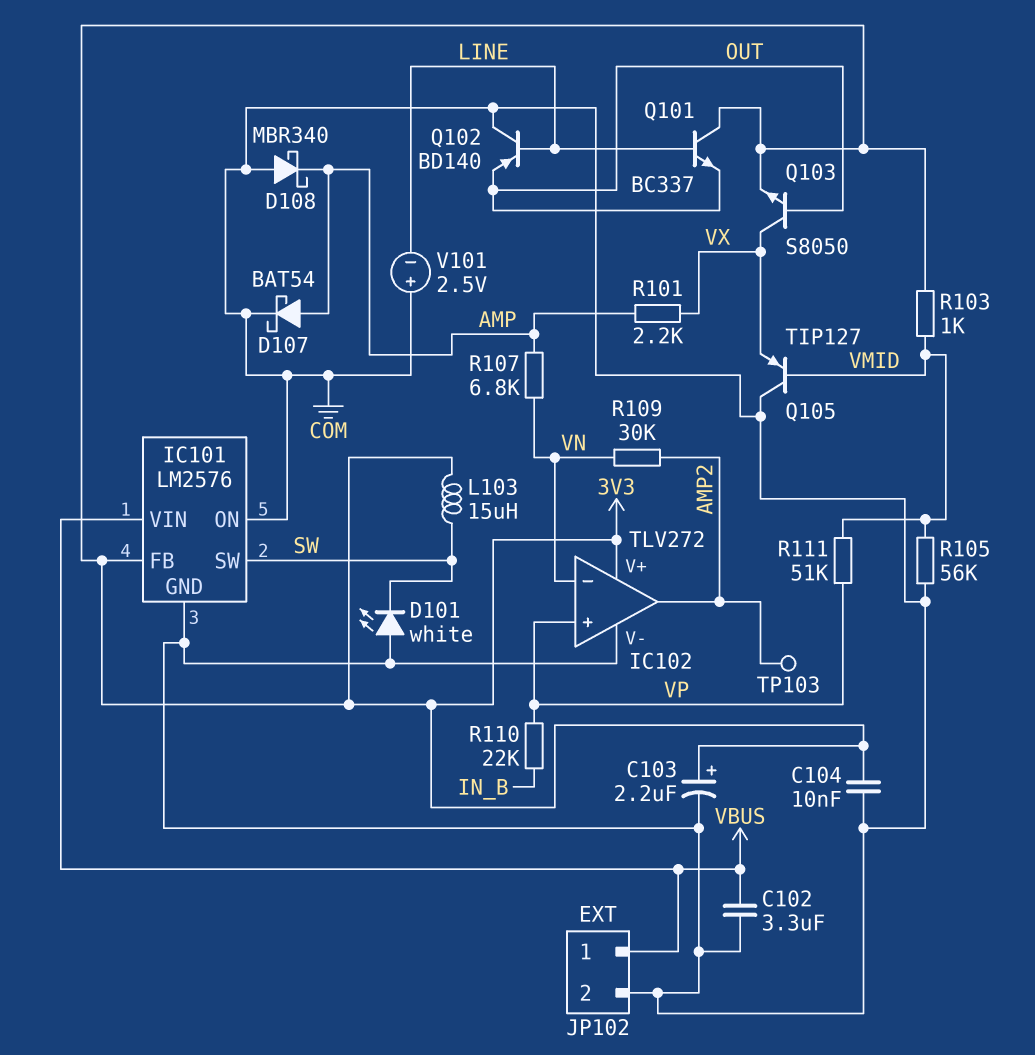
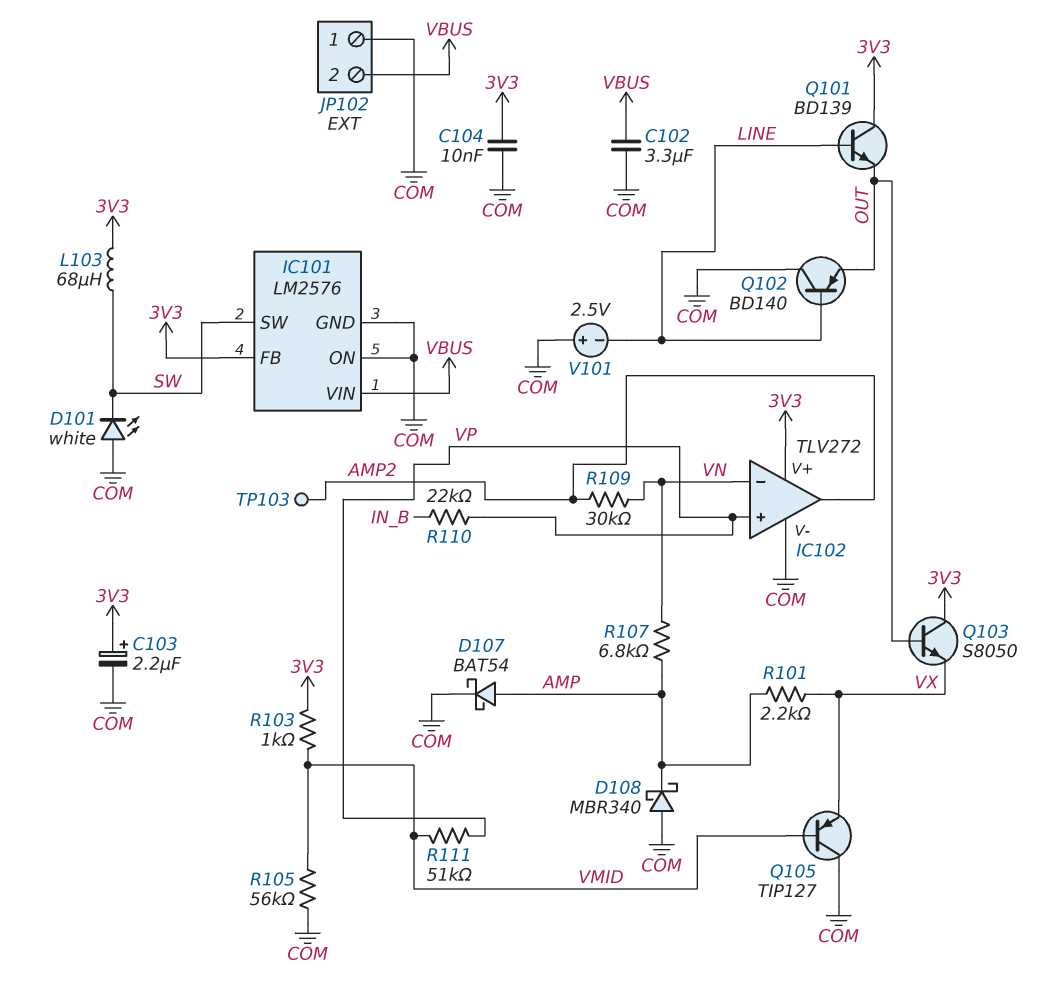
JP102 pin 1: VBUS -> COM
JP102 pin 2: COM -> VBUS
L103: 15uH (3V3, SW) -> 68uH (3V3, SW)
Q101: NPN BC337 (B LINE, C 3V3, E OUT) -> NPN BD139 (B LINE, C 3V3, E OUT)
Q103: NPN S8050 (B OUT, C VX, E 3V3) -> NPN S8050 (B OUT, C 3V3, E VX)

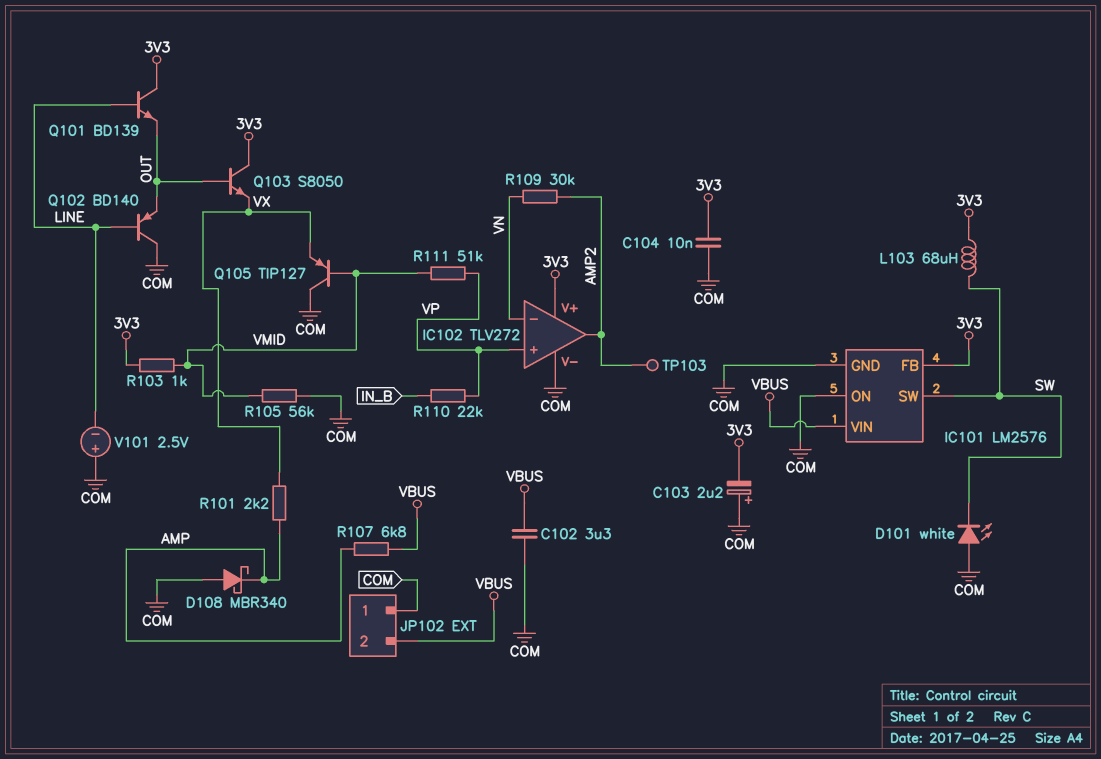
C103: 2.2uF (plus 3V3, minus COM) -> 2.2uF (plus COM, minus 3V3)
D107: schottky BAT54 (A AMP, K COM) -> none
R107: 6.8k (AMP, VN) -> 6.8k (AMP, VBUS)

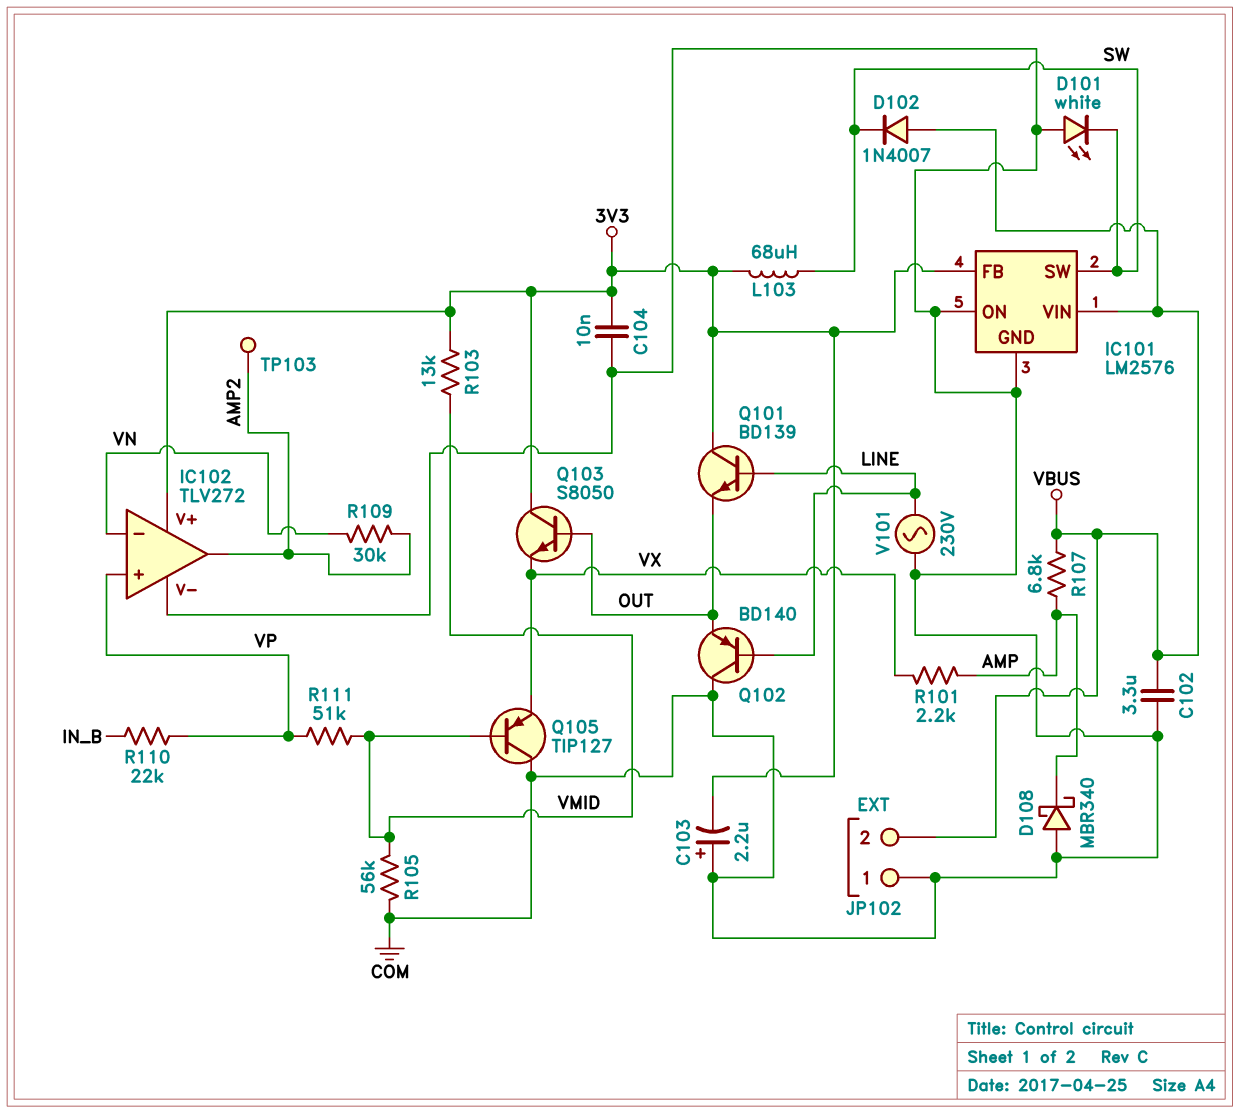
D102: none -> diode 1N4007 (A VBUS, K SW)
R103: 1k (3V3, VMID) -> 13k (3V3, VMID)
V101: 2.5V (plus COM, minus LINE) -> AC 230V (COM, LINE)

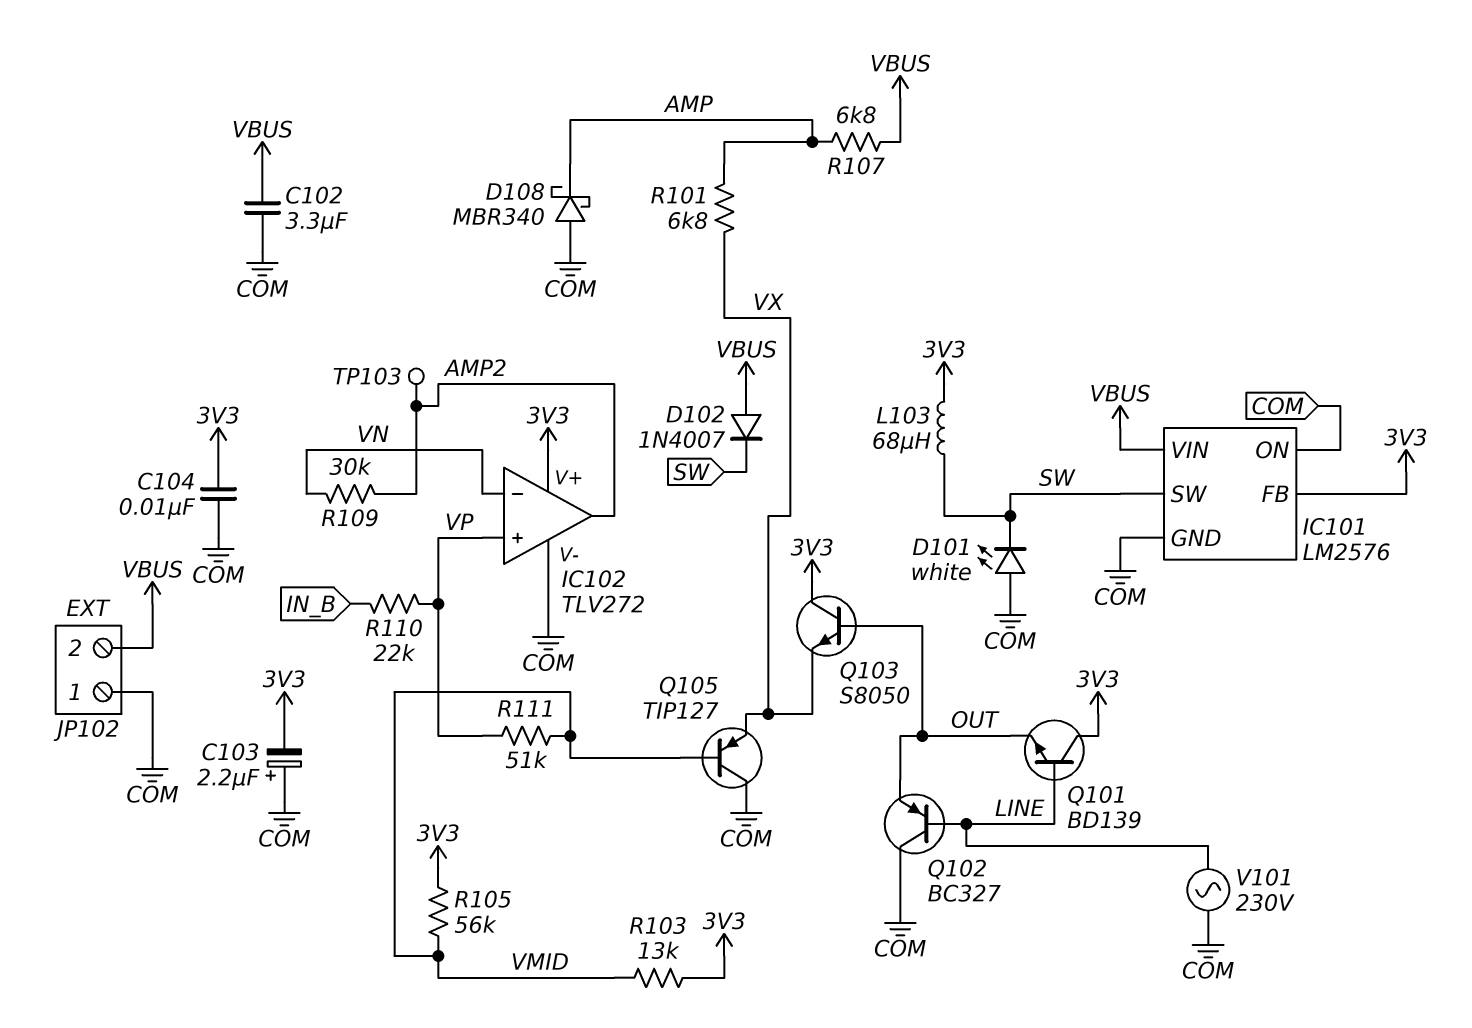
Q102: PNP BD140 (B LINE, C COM, E OUT) -> PNP BC327 (B LINE, C COM, E OUT)
R101: 2.2k (AMP, VX) -> 6.8k (AMP, VX)
R105: 56k (COM, VMID) -> 56k (3V3, VMID)

